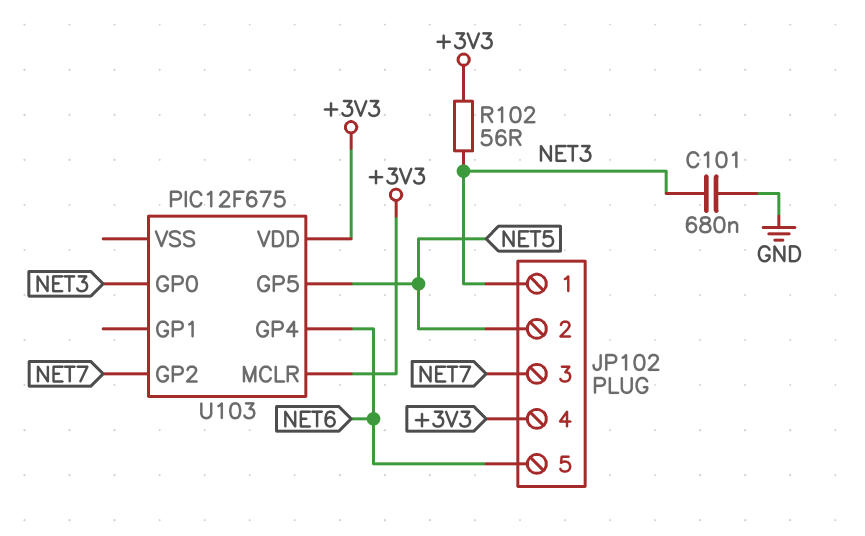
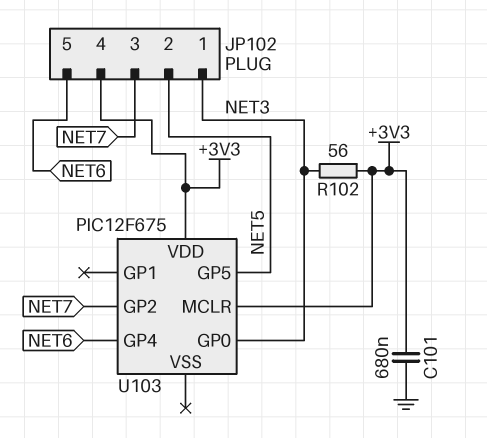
C101: 680nF (GND, NET3) -> 680nF (+3V3, GND)

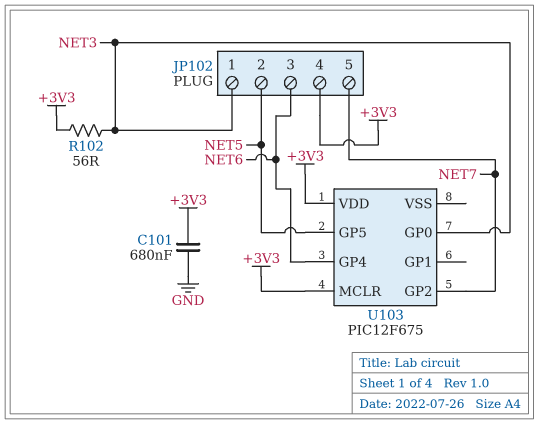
JP102 pin 3: NET7 -> NET6
JP102 pin 5: NET6 -> NET7

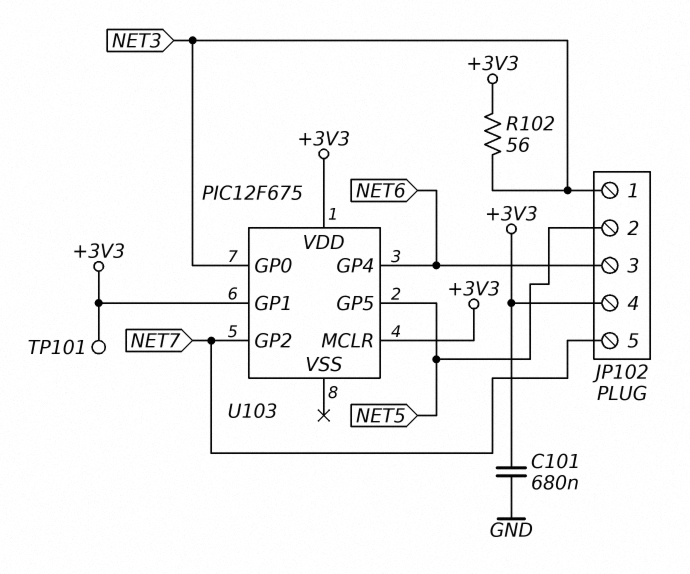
TP101: none -> test point (+3V3)
U103 pin GP1: none -> +3V3

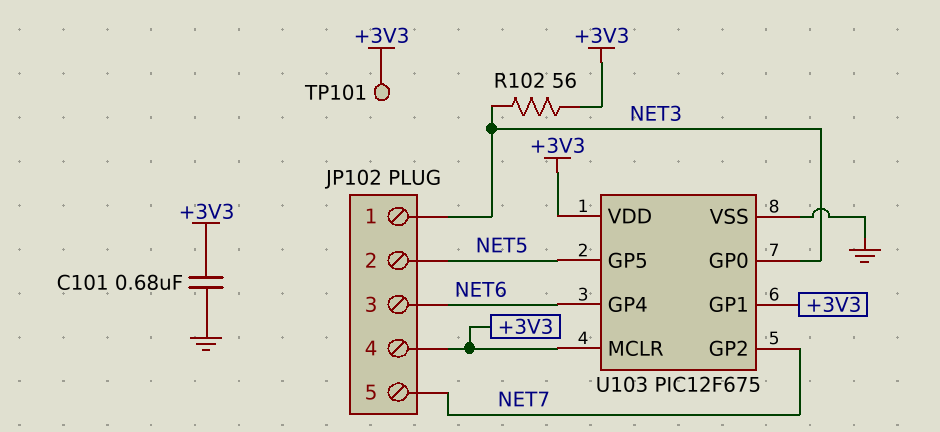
U103 pin VSS: none -> GND

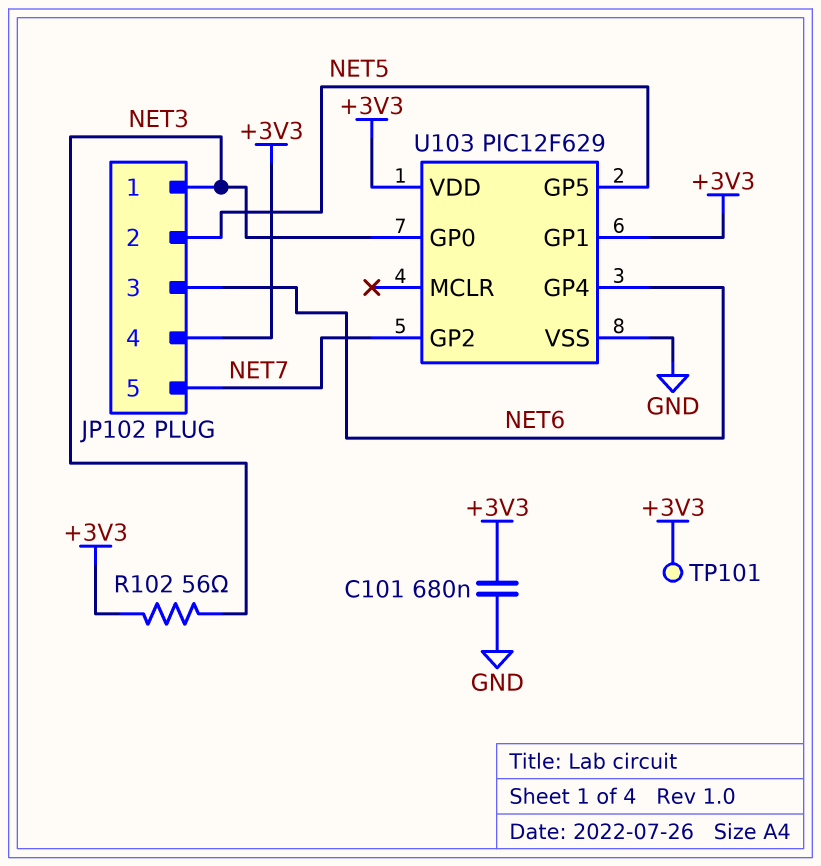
U103: PIC12F675 -> PIC12F629
U103 pin MCLR: +3V3 -> none

